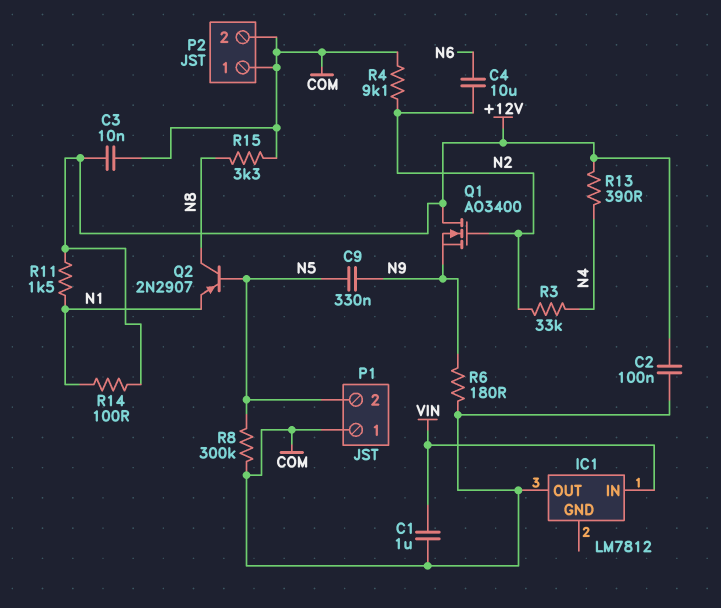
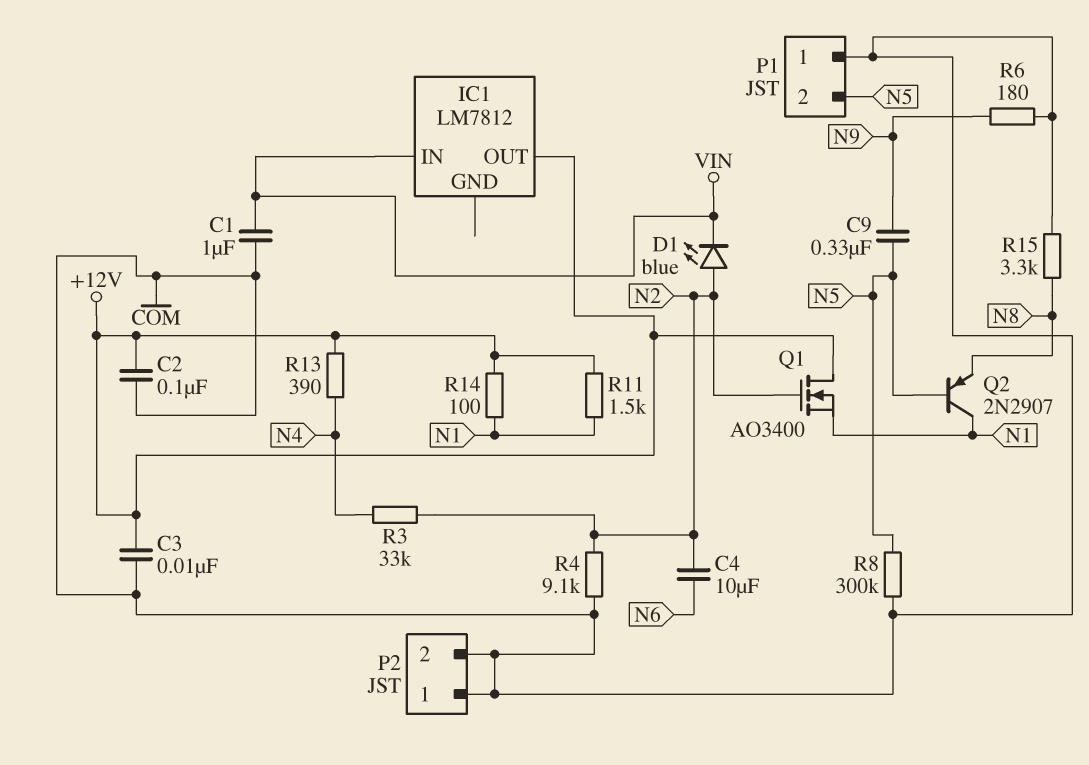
D1: none -> LED blue (A N2, K VIN)
IC1 pin OUT: COM -> +12V
Q1: NMOS AO3400 (G N2, D +12V, S N9) -> NMOS AO3400 (G N2, D +12V, S N1)
Q2: PNP 2N2907 (B N5, C N8, E N1) -> PNP 2N2907 (B N5, C N1, E N8)

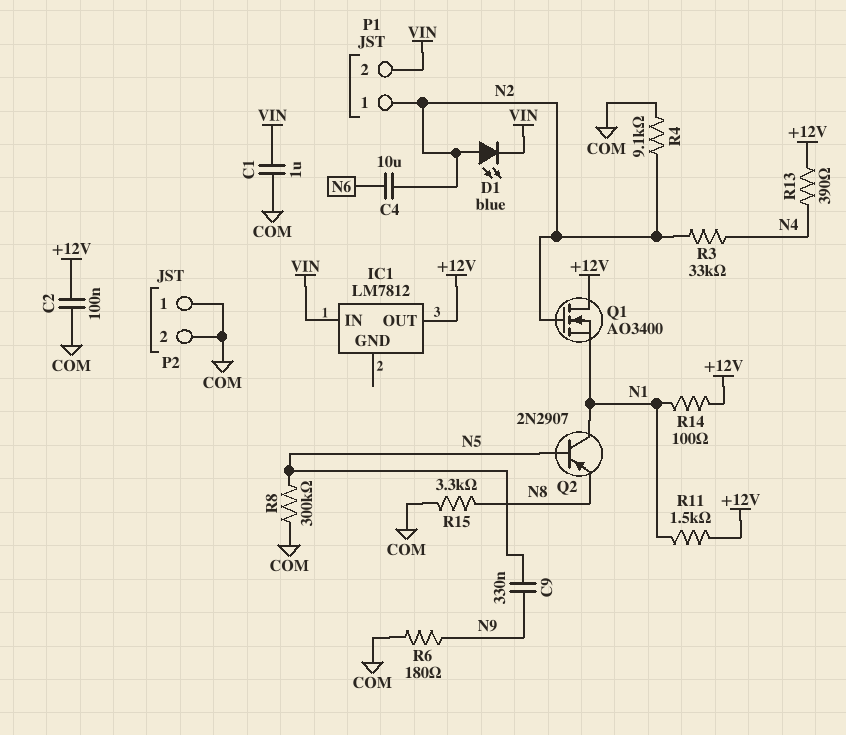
C3: 10nF (+12V, COM) -> none
P1 pin 1: COM -> N2
P1 pin 2: N5 -> VIN

